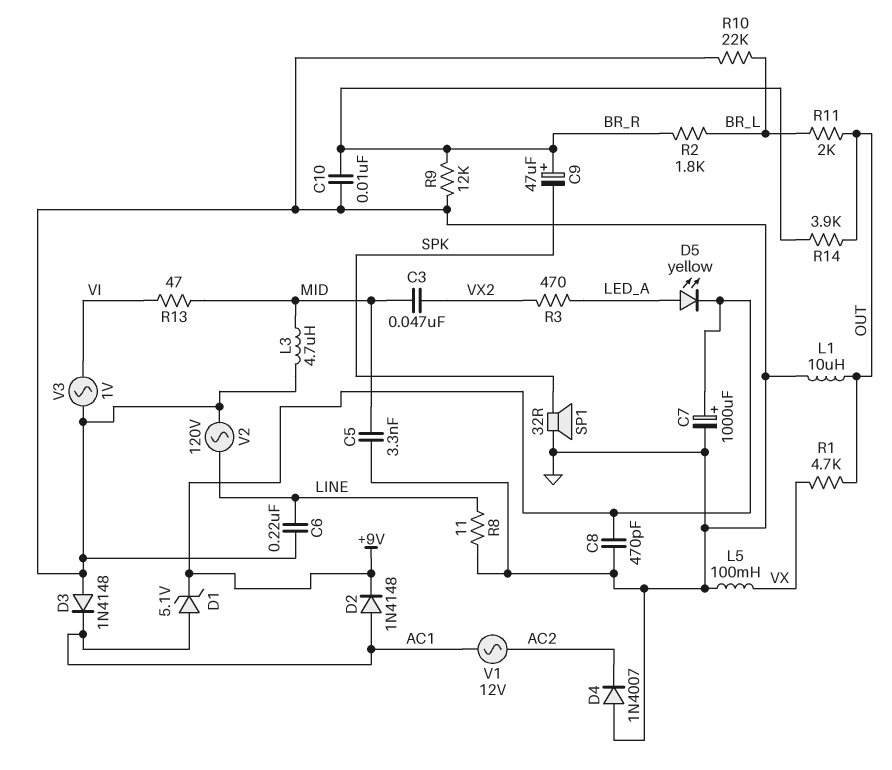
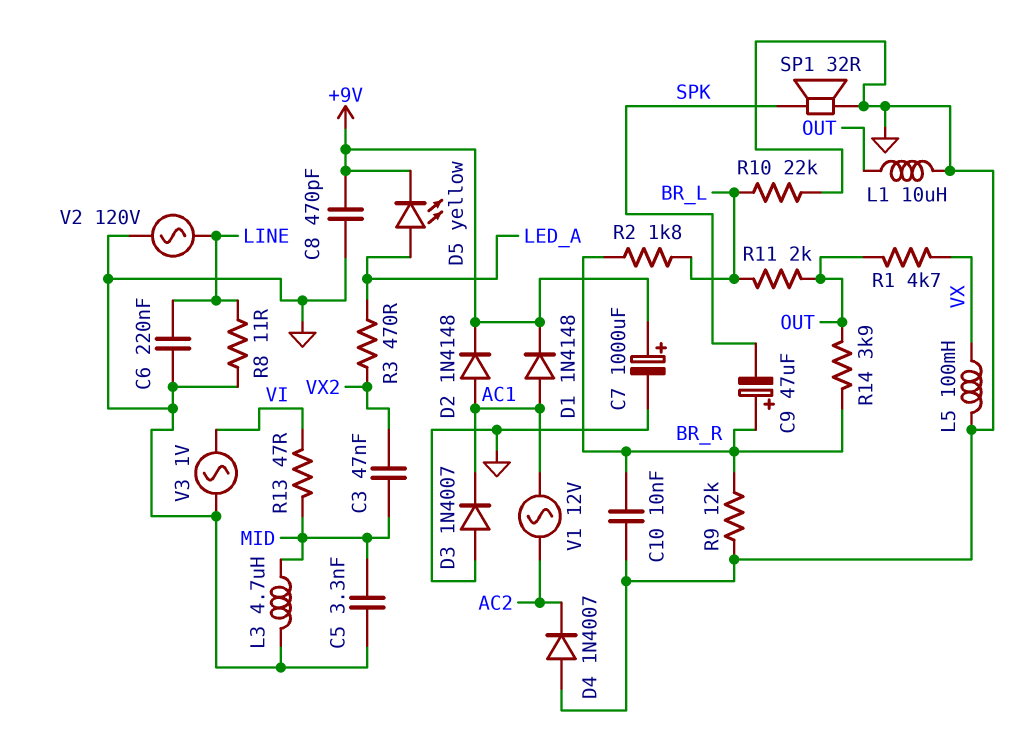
D1: zener 5.1V (A AC1, K +9V) -> diode 1N4148 (A AC1, K +9V)
D3: diode 1N4148 (A GND, K AC1) -> diode 1N4007 (A GND, K AC1)

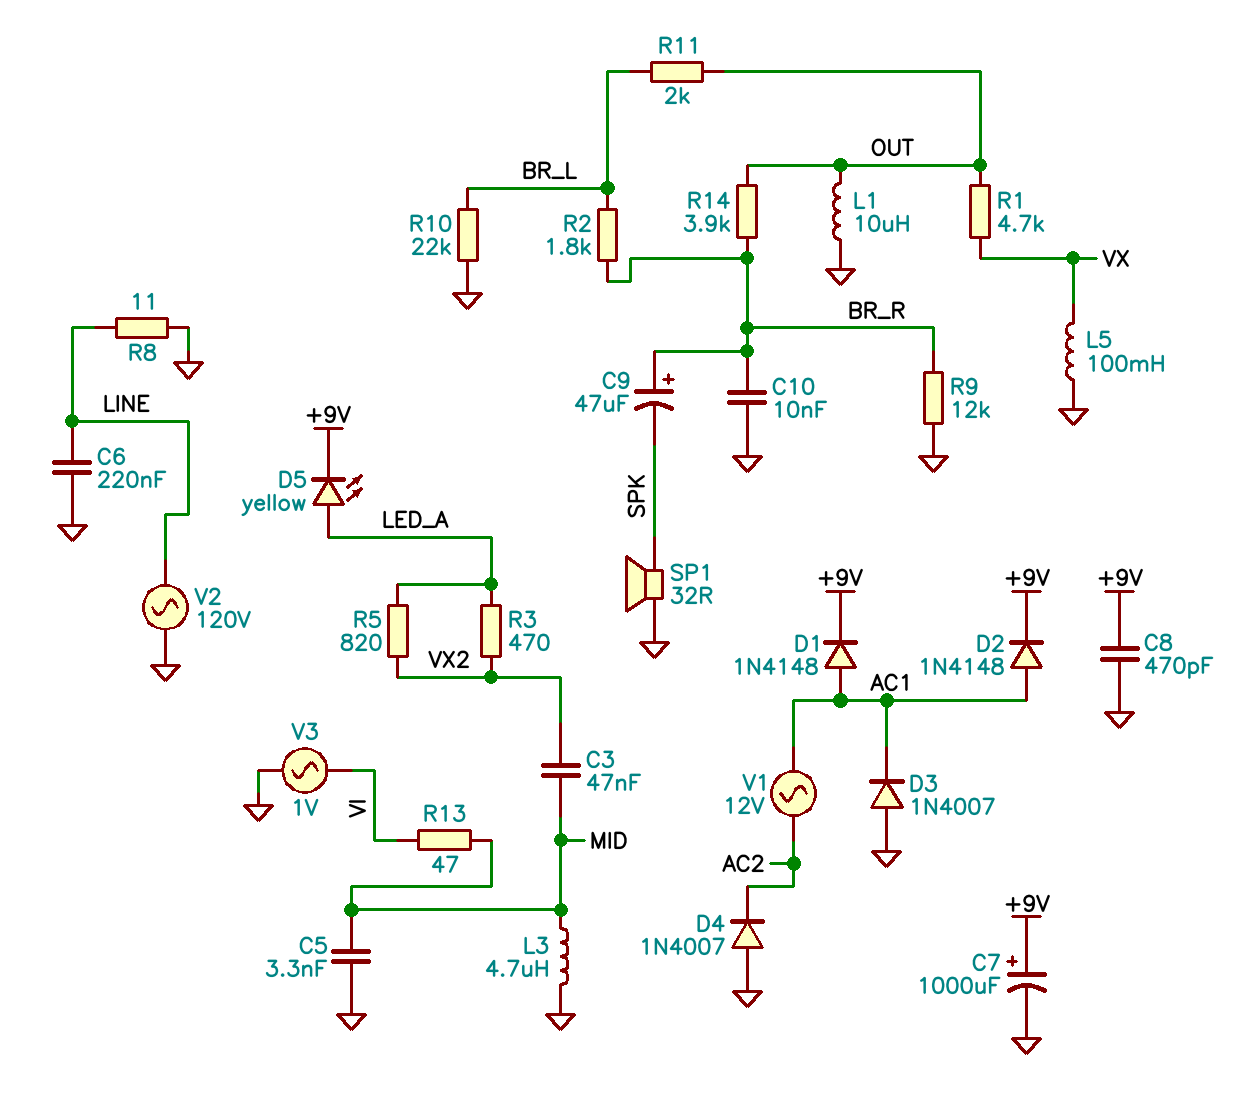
R5: none -> 820 (LED_A, VX2)

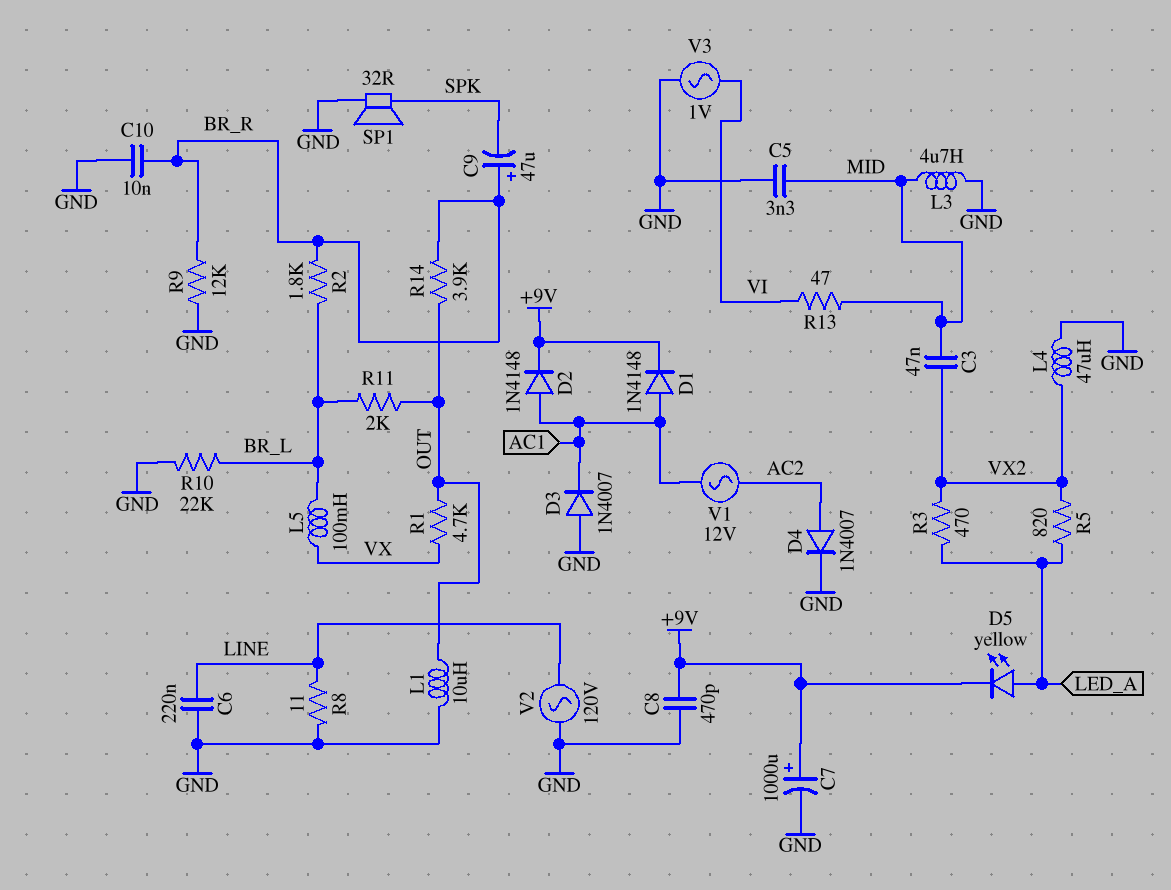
D4: diode 1N4007 (A GND, K AC2) -> diode 1N4007 (A AC2, K GND)
L4: none -> 47uH (GND, VX2)
L5: 100mH (GND, VX) -> 100mH (BR_L, VX)

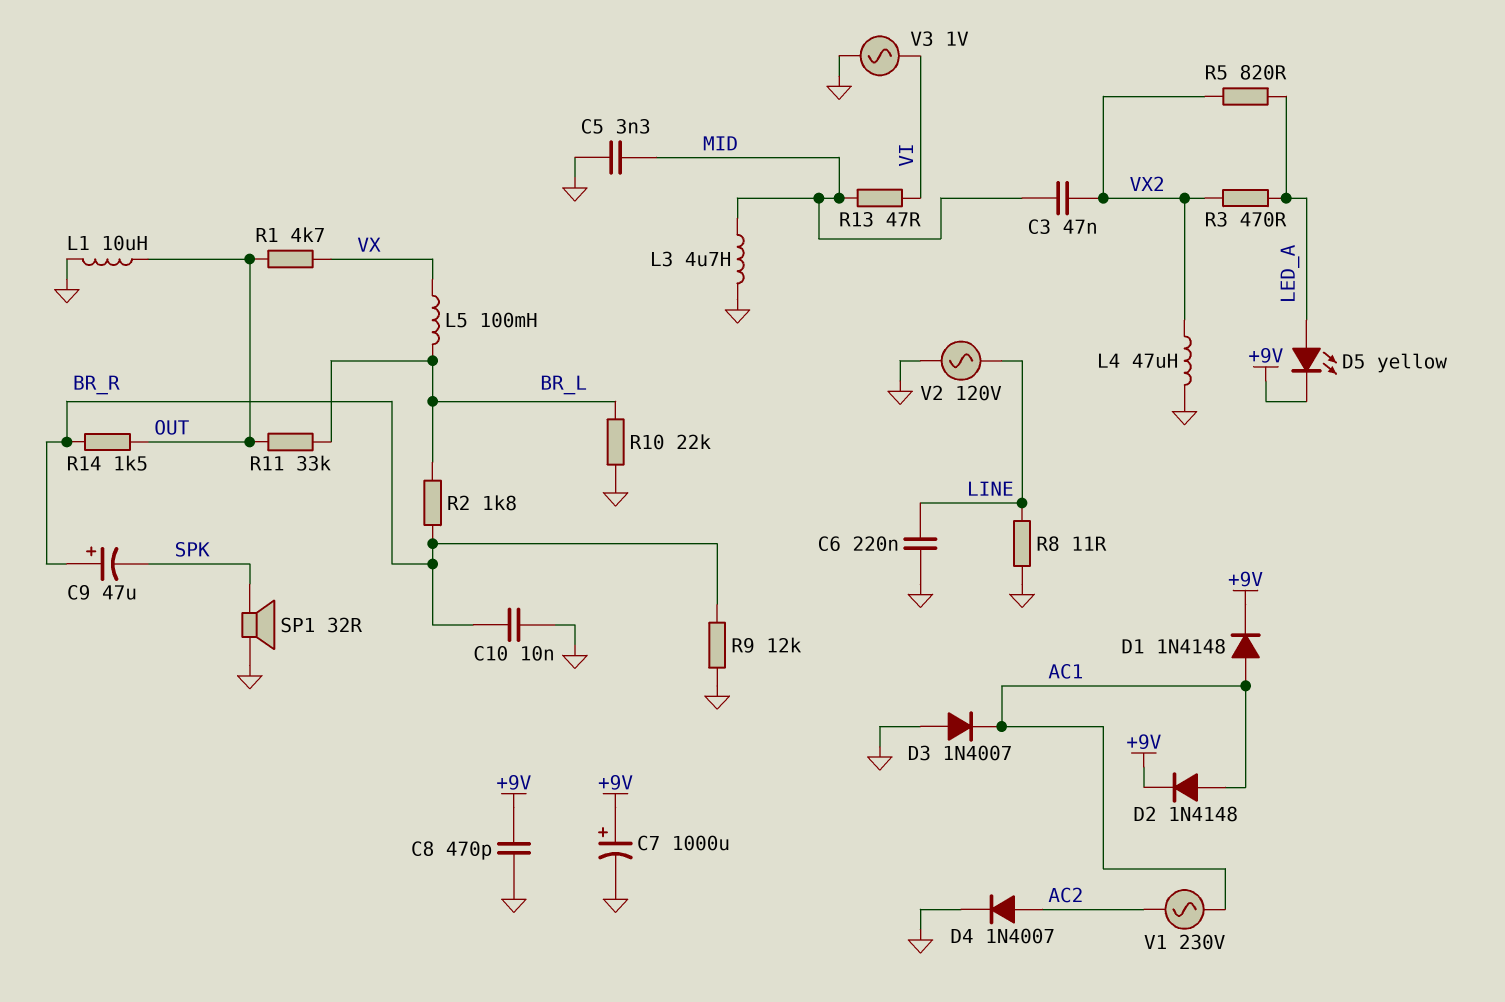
R11: 2k (BR_L, OUT) -> 33k (BR_L, OUT)
R14: 3.9k (BR_R, OUT) -> 1.5k (BR_R, OUT)
V1: AC 12V (AC1, AC2) -> AC 230V (AC1, AC2)

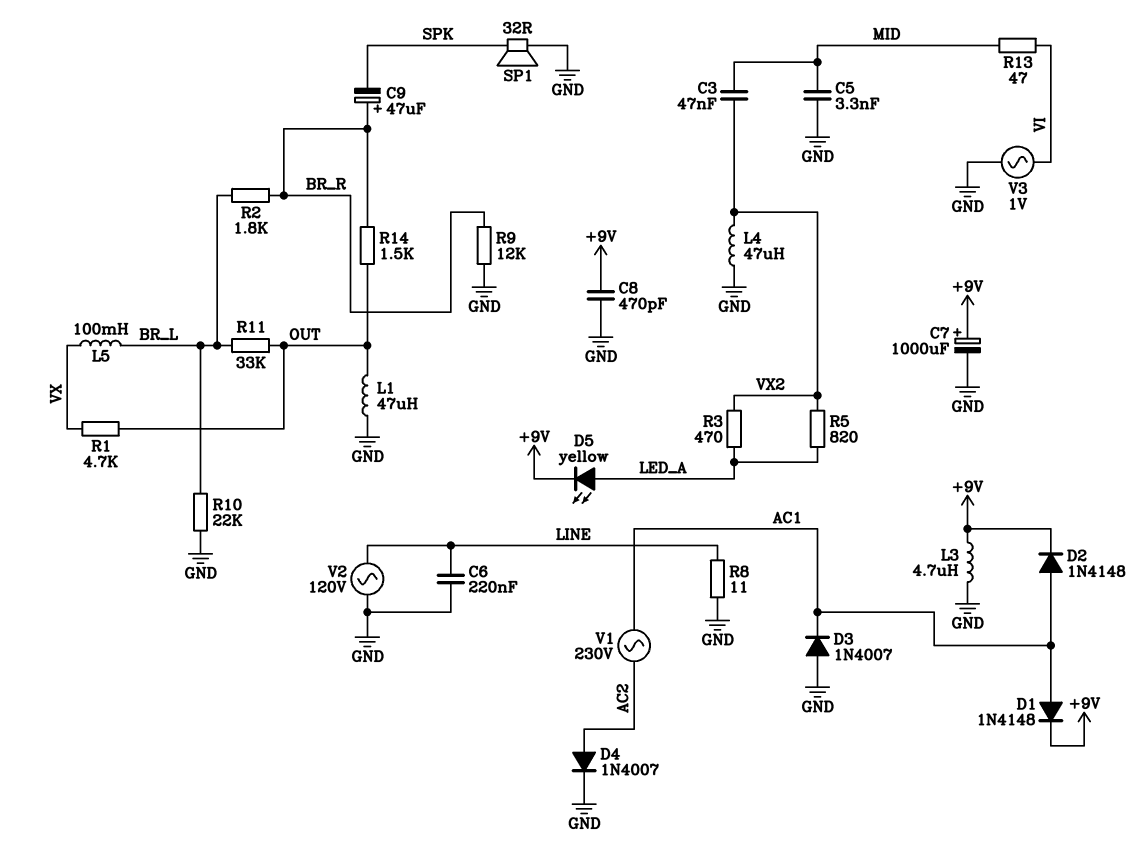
C10: 10nF (BR_R, GND) -> none
L1: 10uH (GND, OUT) -> 47uH (GND, OUT)
L3: 4.7uH (GND, MID) -> 4.7uH (+9V, GND)

